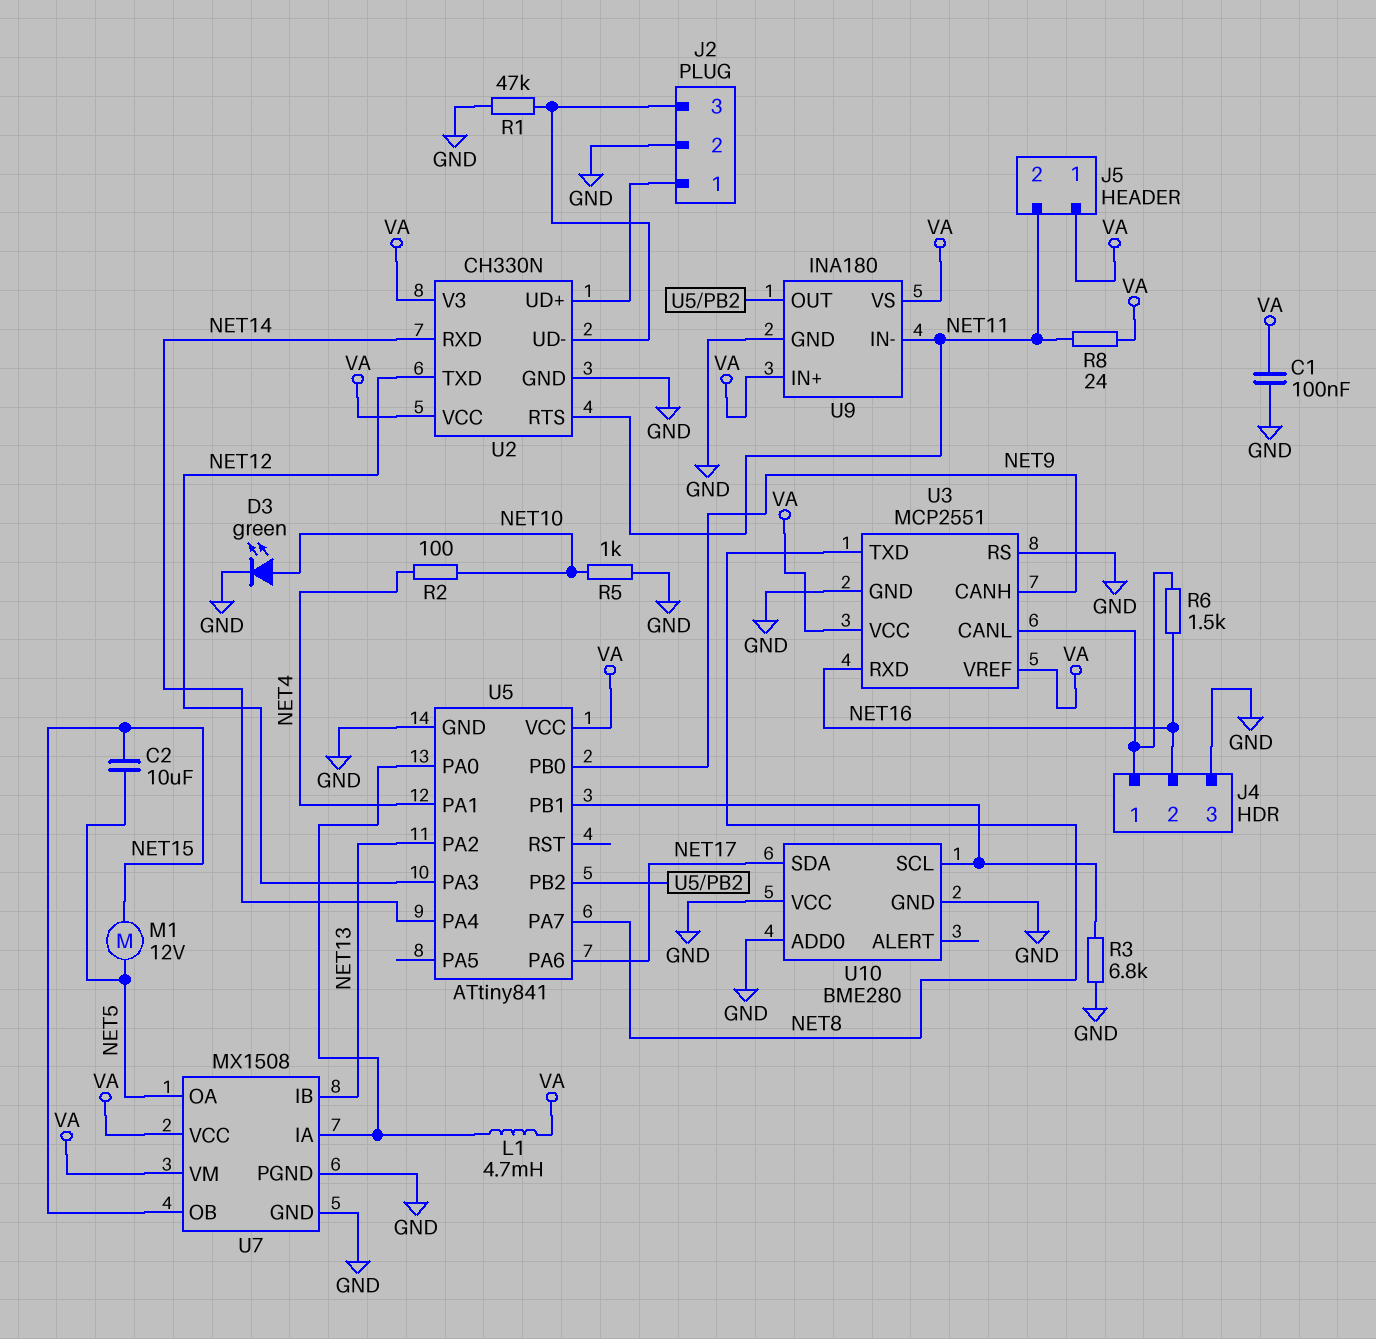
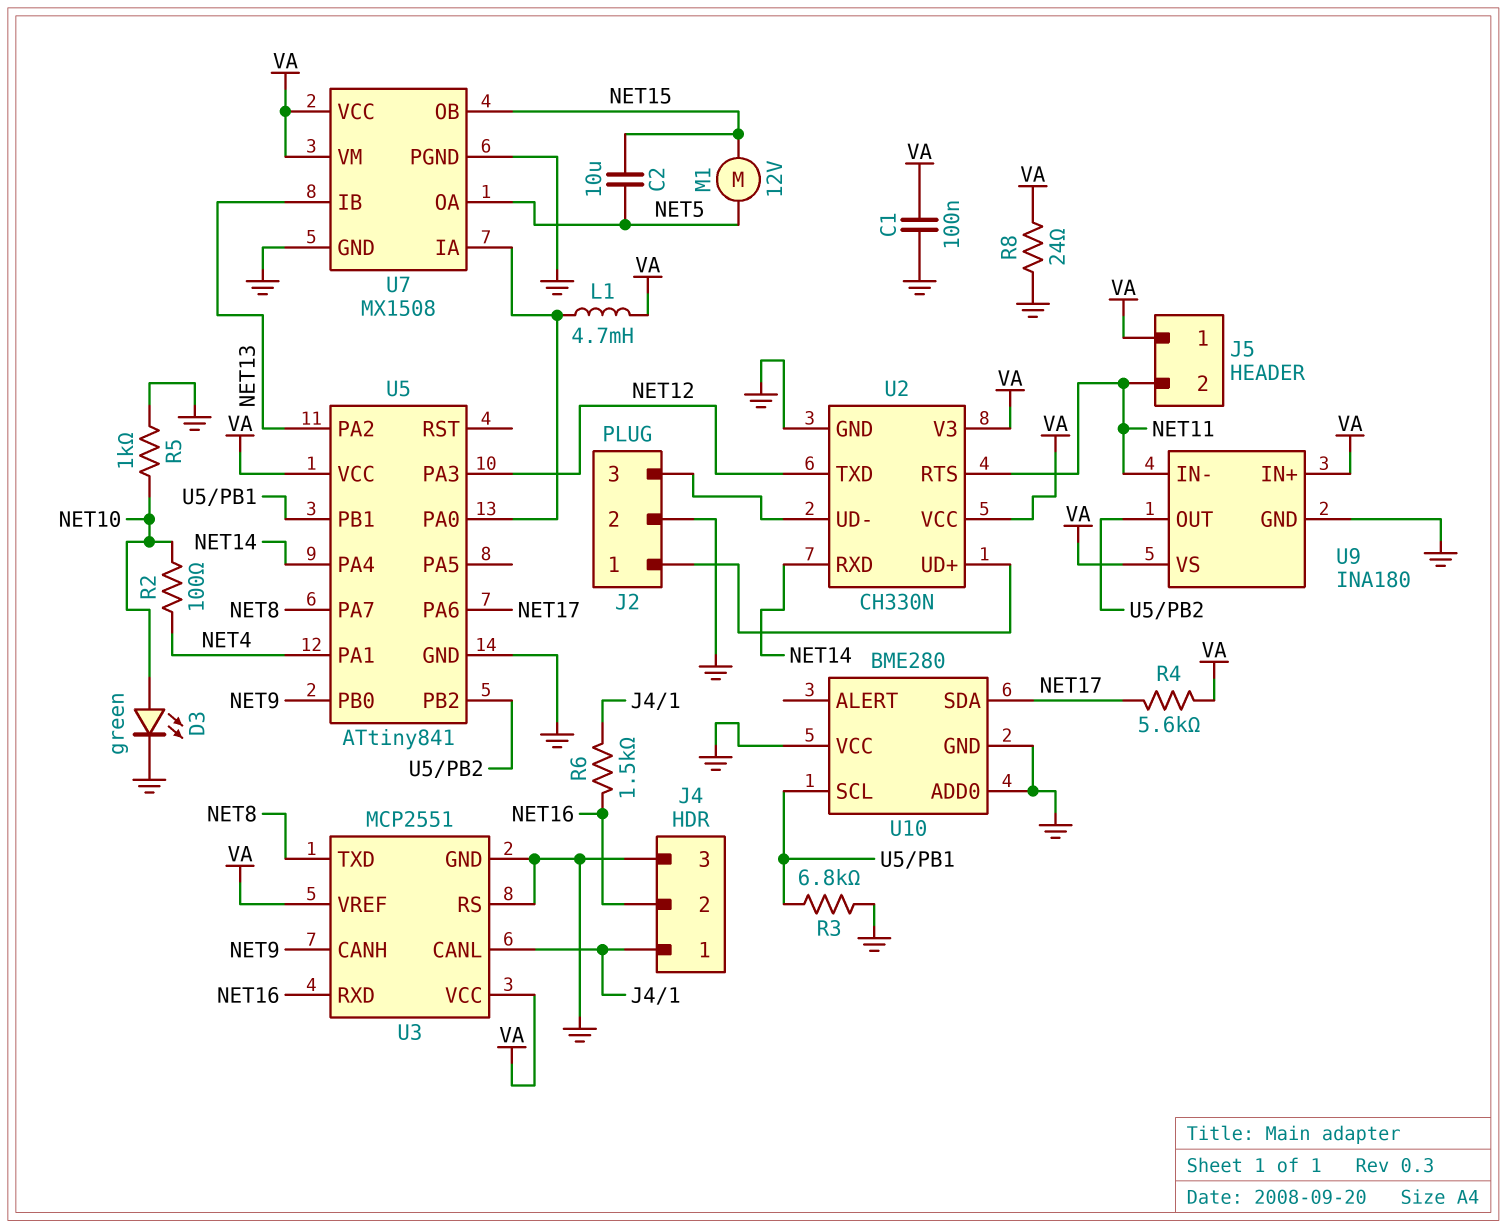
R1: 47k (GND, J2/3) -> none
R4: none -> 5.6k (NET17, VA)
R8: 24 (NET11, VA) -> 24 (GND, VA)

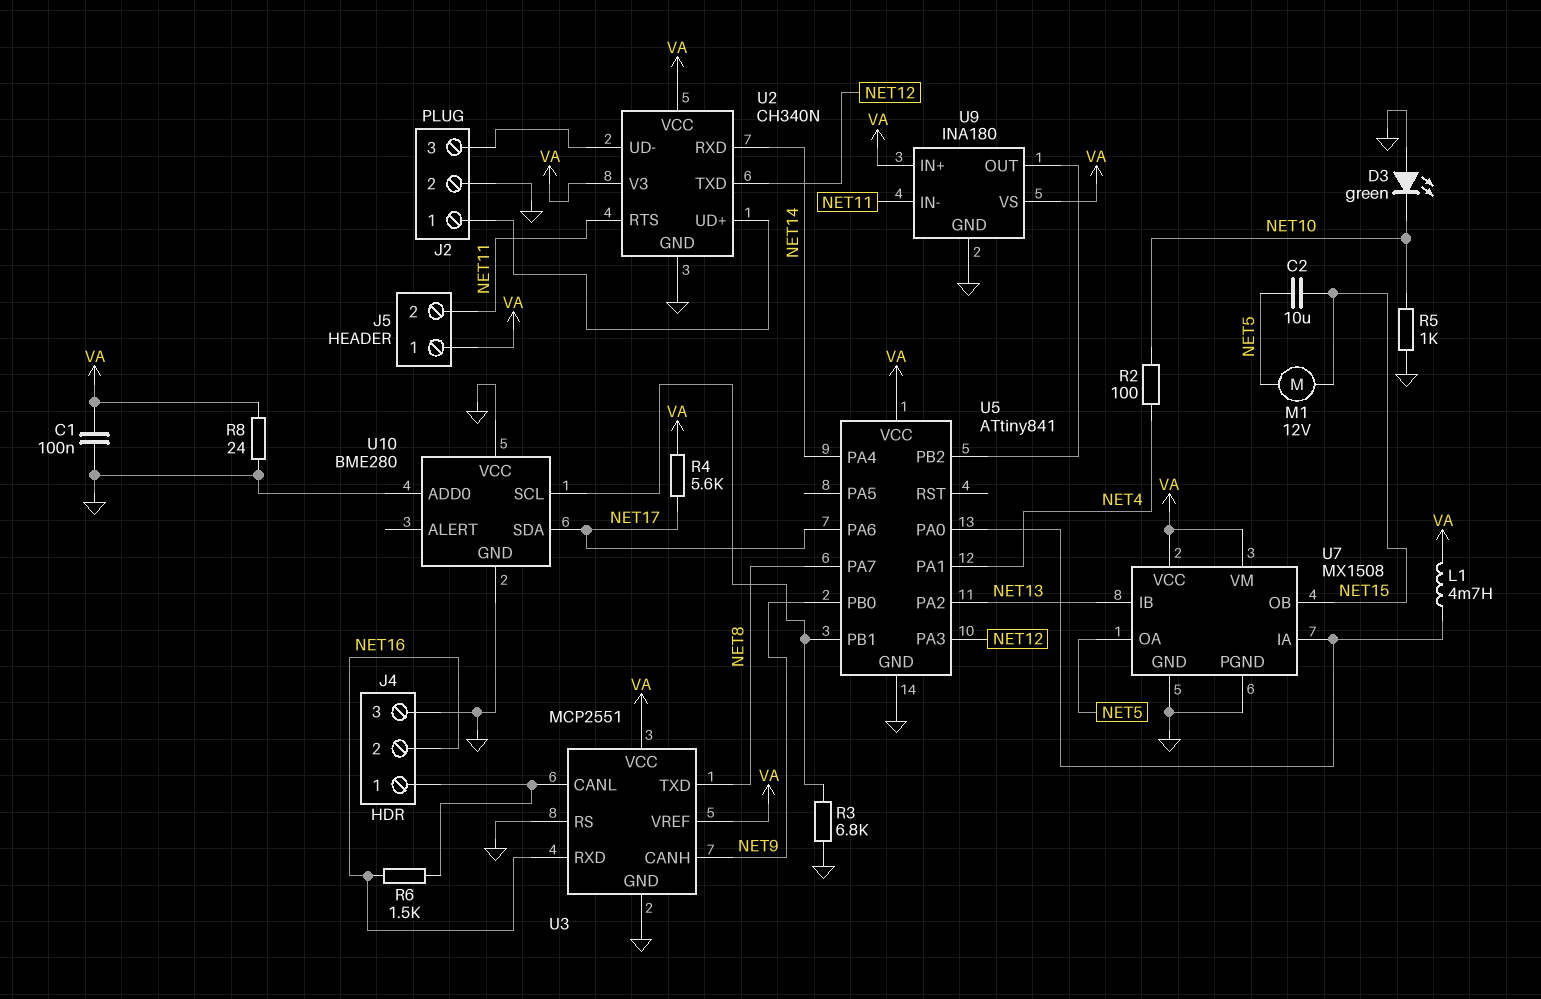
D3: LED green (A NET10, K GND) -> LED green (A GND, K NET10)
U2: CH330N -> CH340N

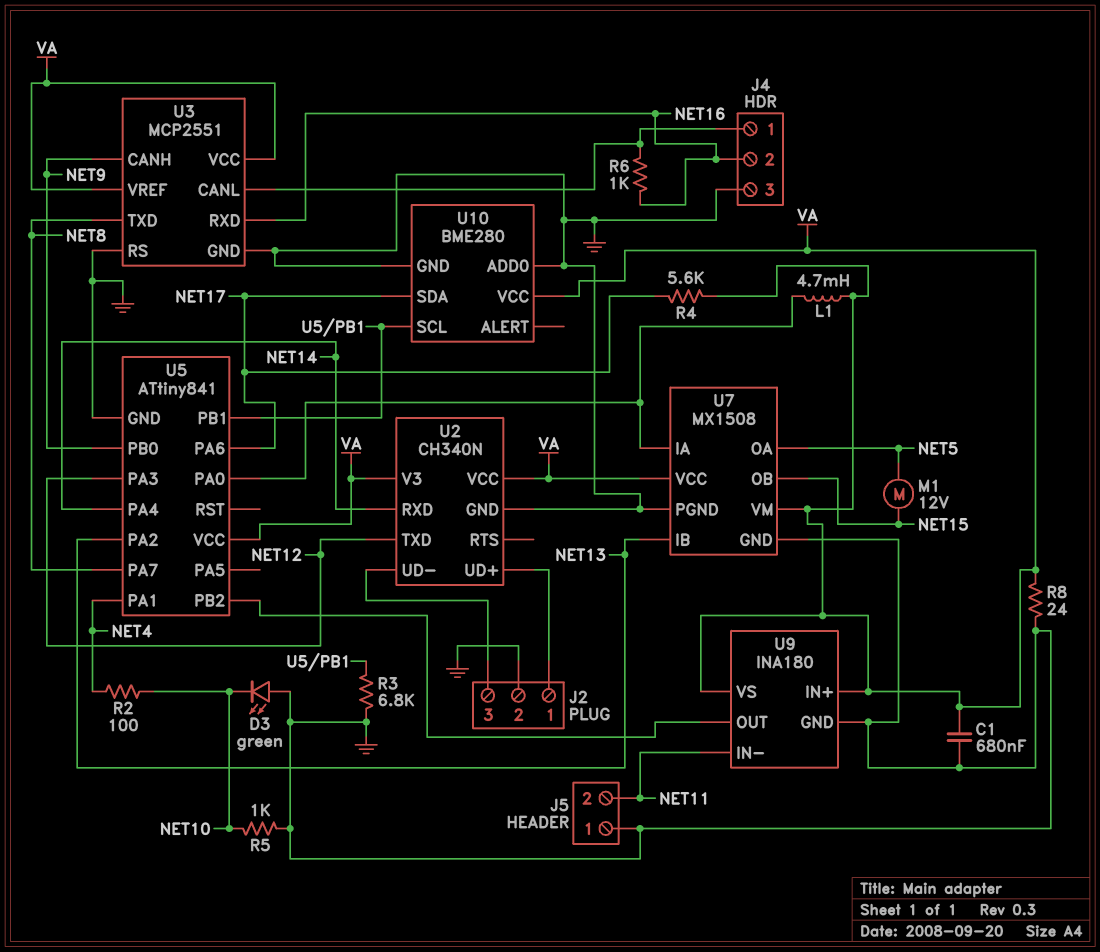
C1: 100nF (GND, VA) -> 680nF (GND, VA)
C2: 10uF (NET5, NET15) -> none
J5 pin 1: VA -> GND
R6: 1.5k (J4/1, NET16) -> 1k (J4/1, NET16)
U2 pin RTS: NET11 -> none
U10 pin VCC: GND -> VA

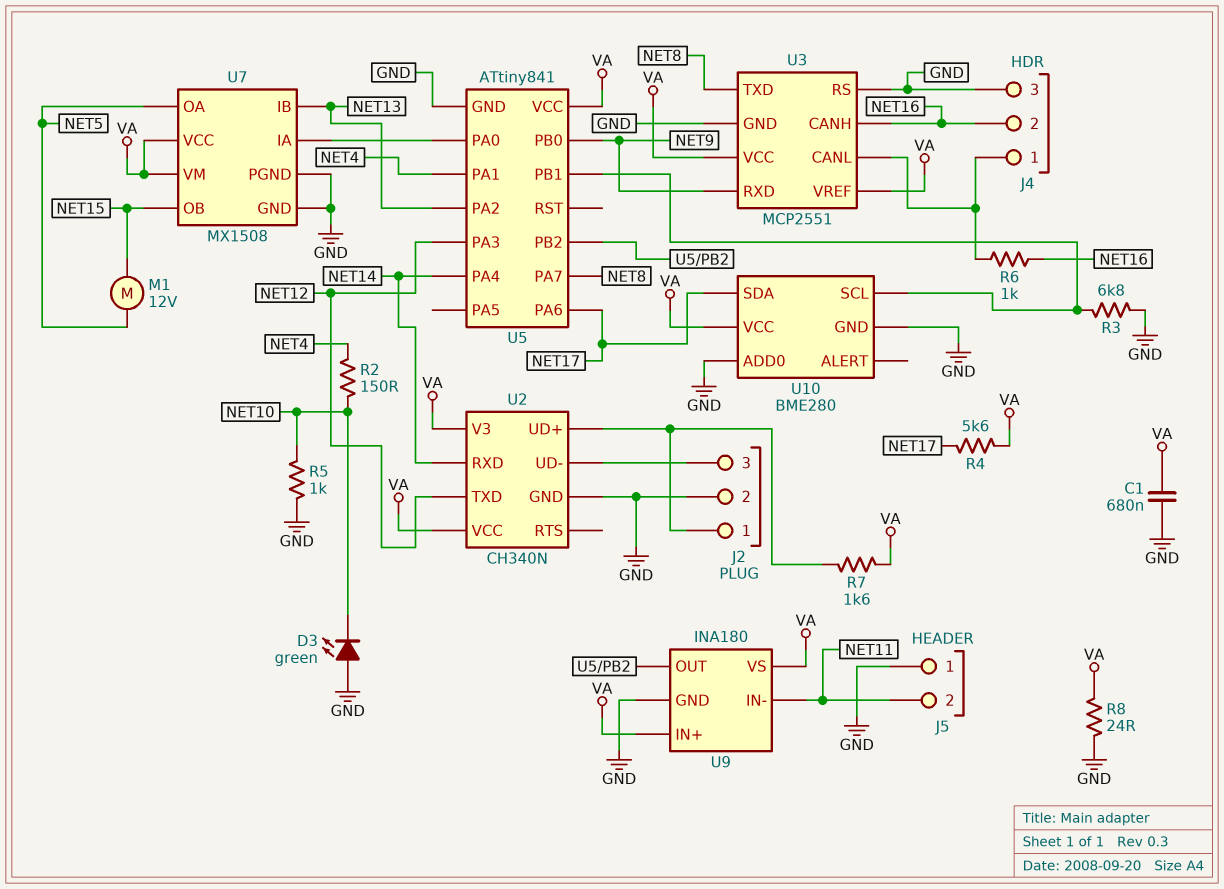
L1: 4.7mH (U5/PA0, VA) -> none
R2: 100 (NET4, NET10) -> 150 (NET4, NET10)
R7: none -> 1.6k (J2/1, VA)
U3 pin CANH: NET9 -> NET16
U3 pin RXD: NET16 -> NET9

